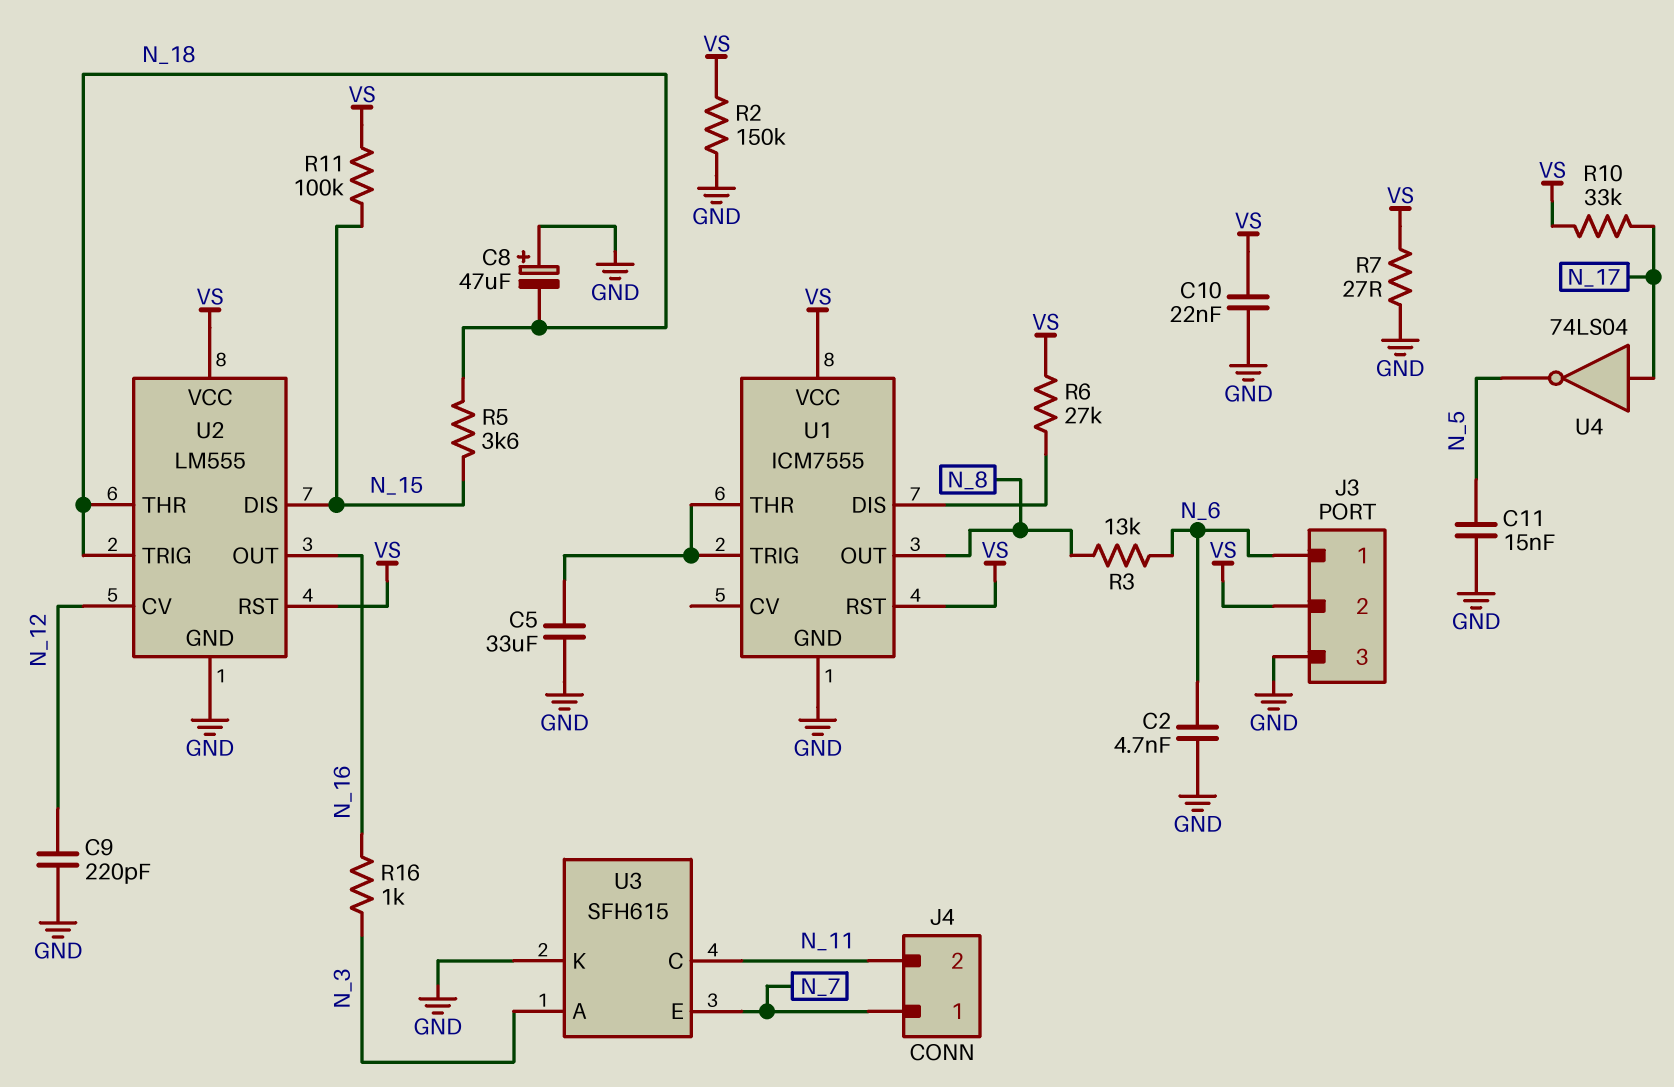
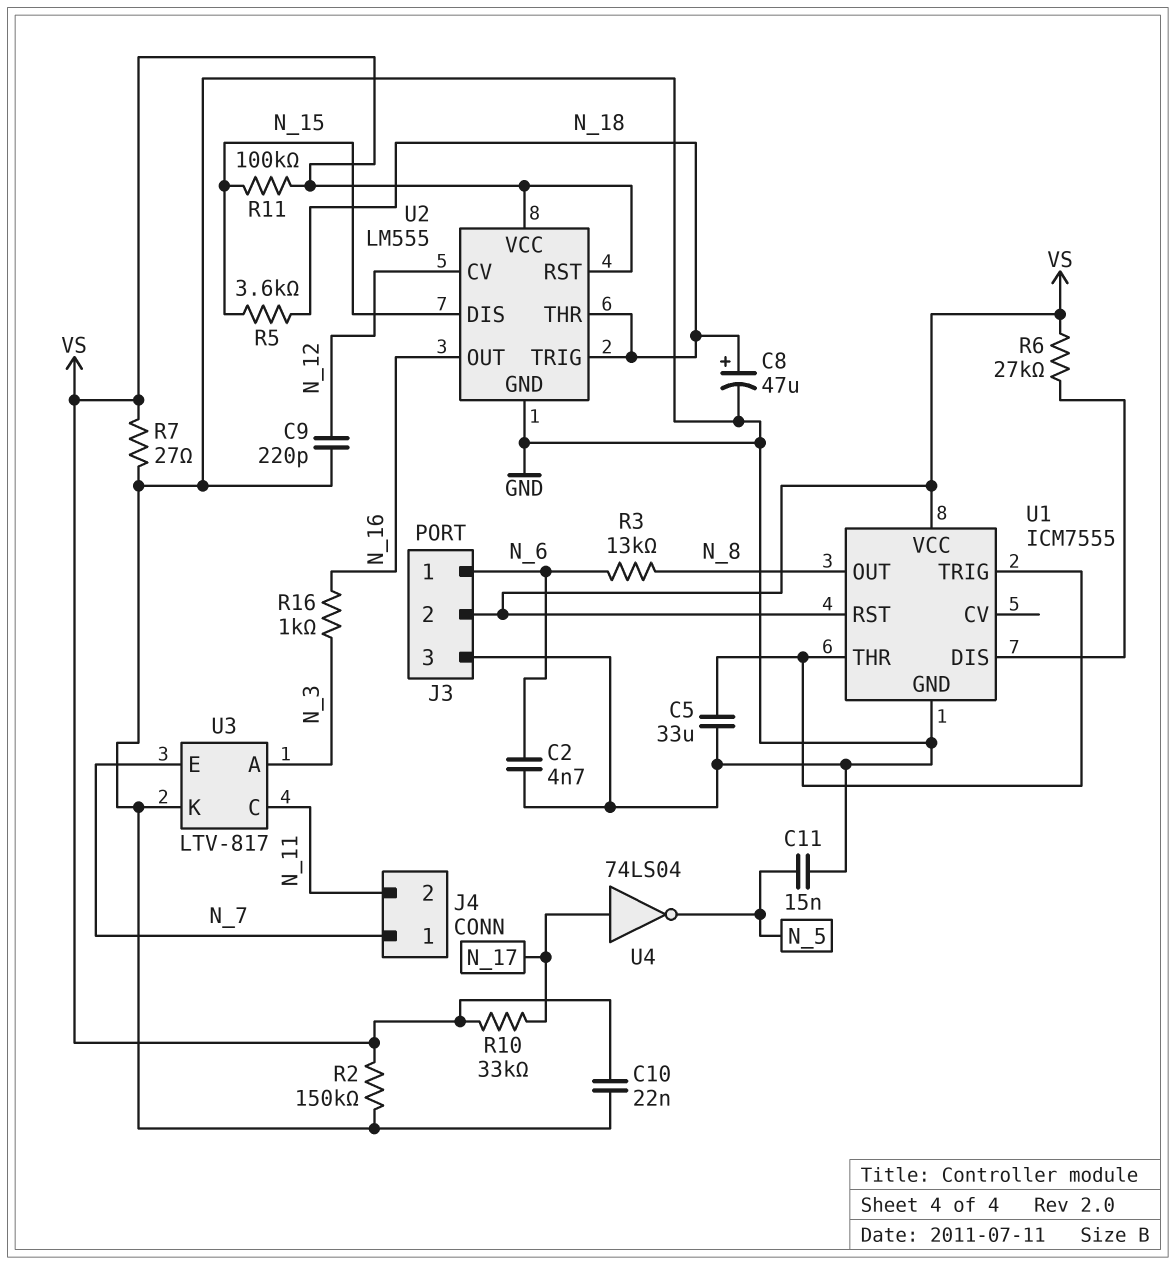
C8: 47uF (plus GND, minus N_18) -> 47uF (plus N_18, minus GND)
U3: SFH615 -> LTV-817

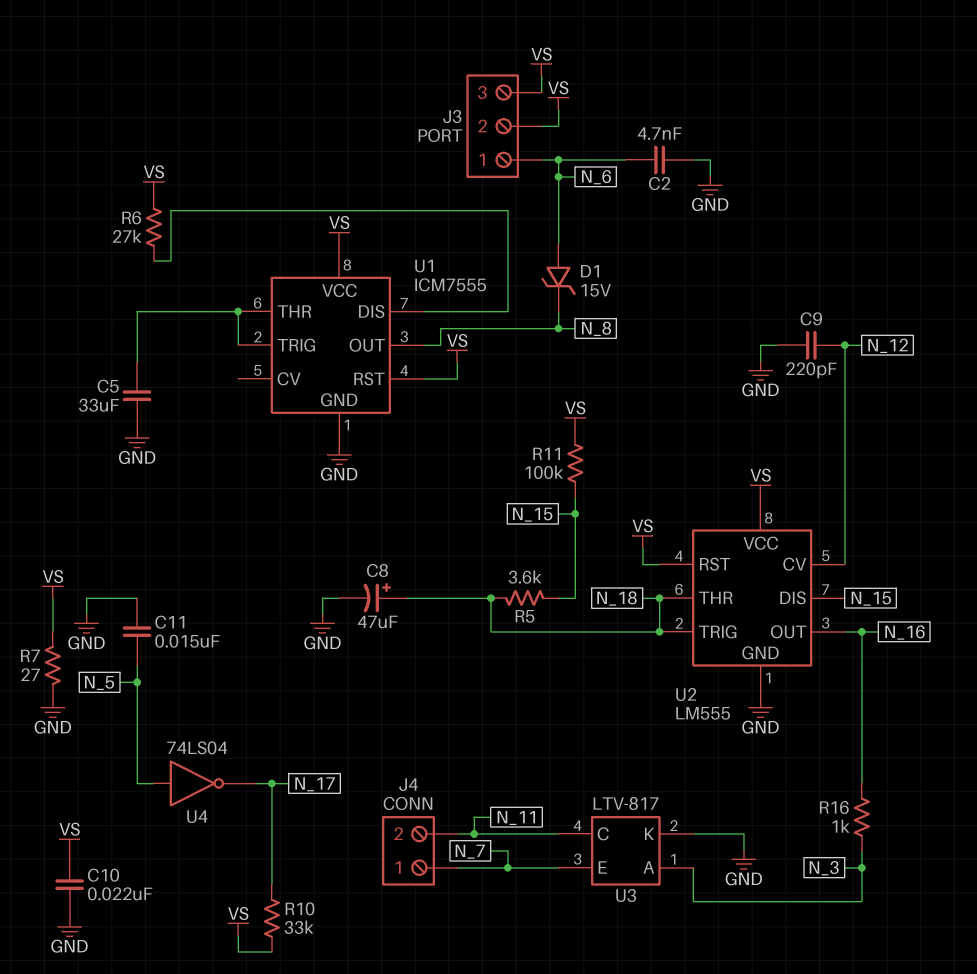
D1: none -> zener 15V (A N_6, K N_8)
J3 pin 3: GND -> VS
R2: 150k (GND, VS) -> none
R3: 13k (N_6, N_8) -> none
U4: NOT 74LS04 (in N_17, out N_5) -> NOT 74LS04 (in N_5, out N_17)

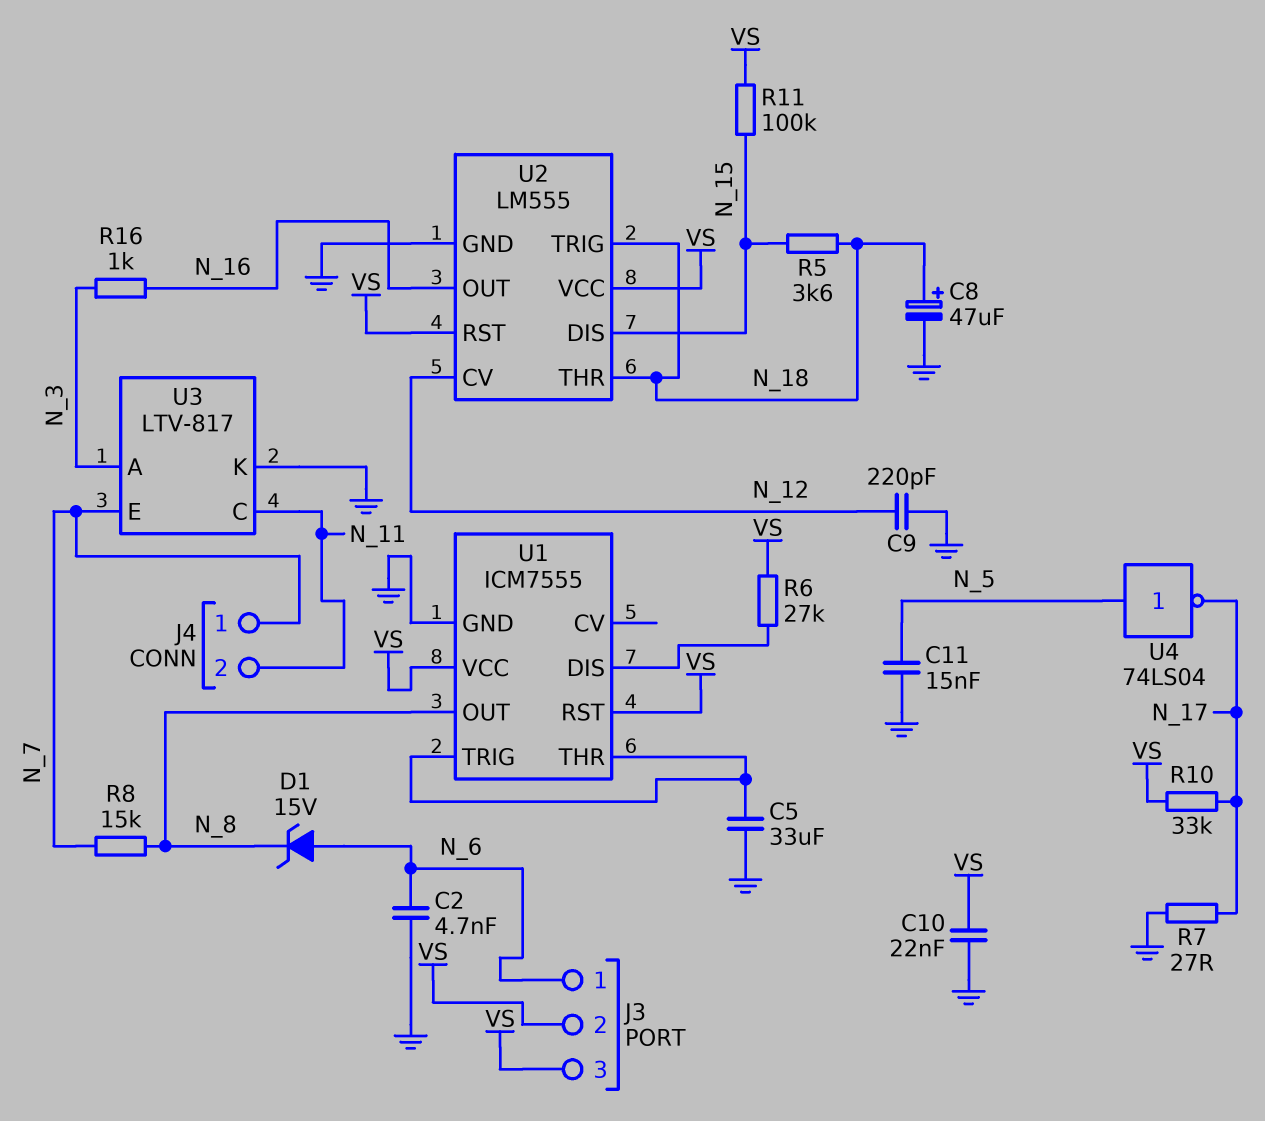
R7: 27 (GND, VS) -> 27 (GND, N_17)
R8: none -> 15k (N_7, N_8)

